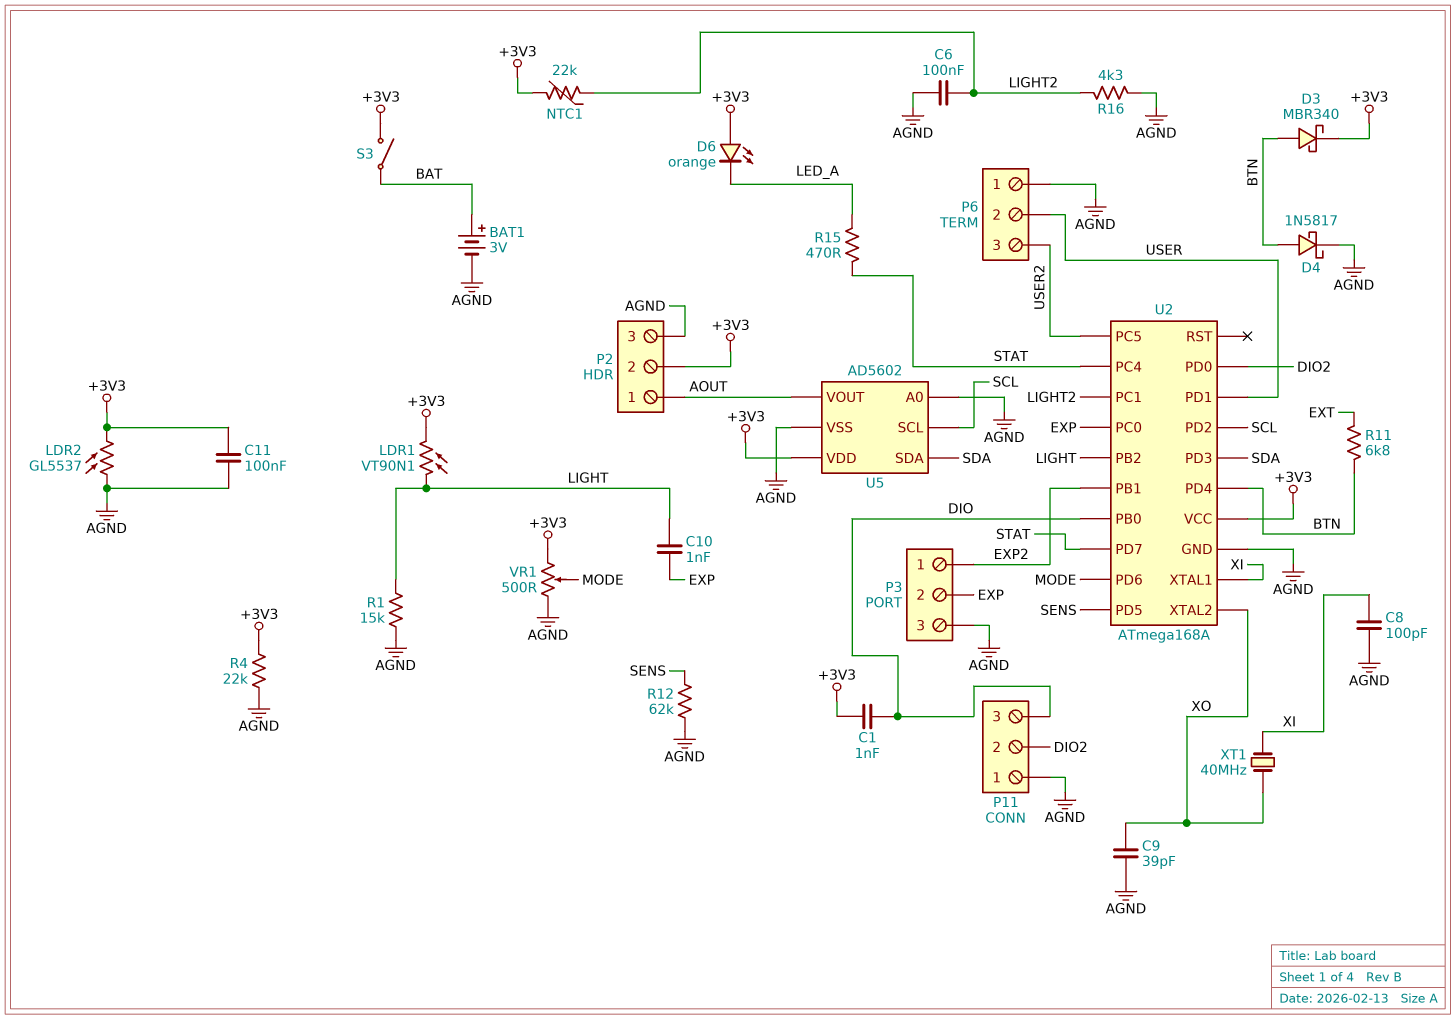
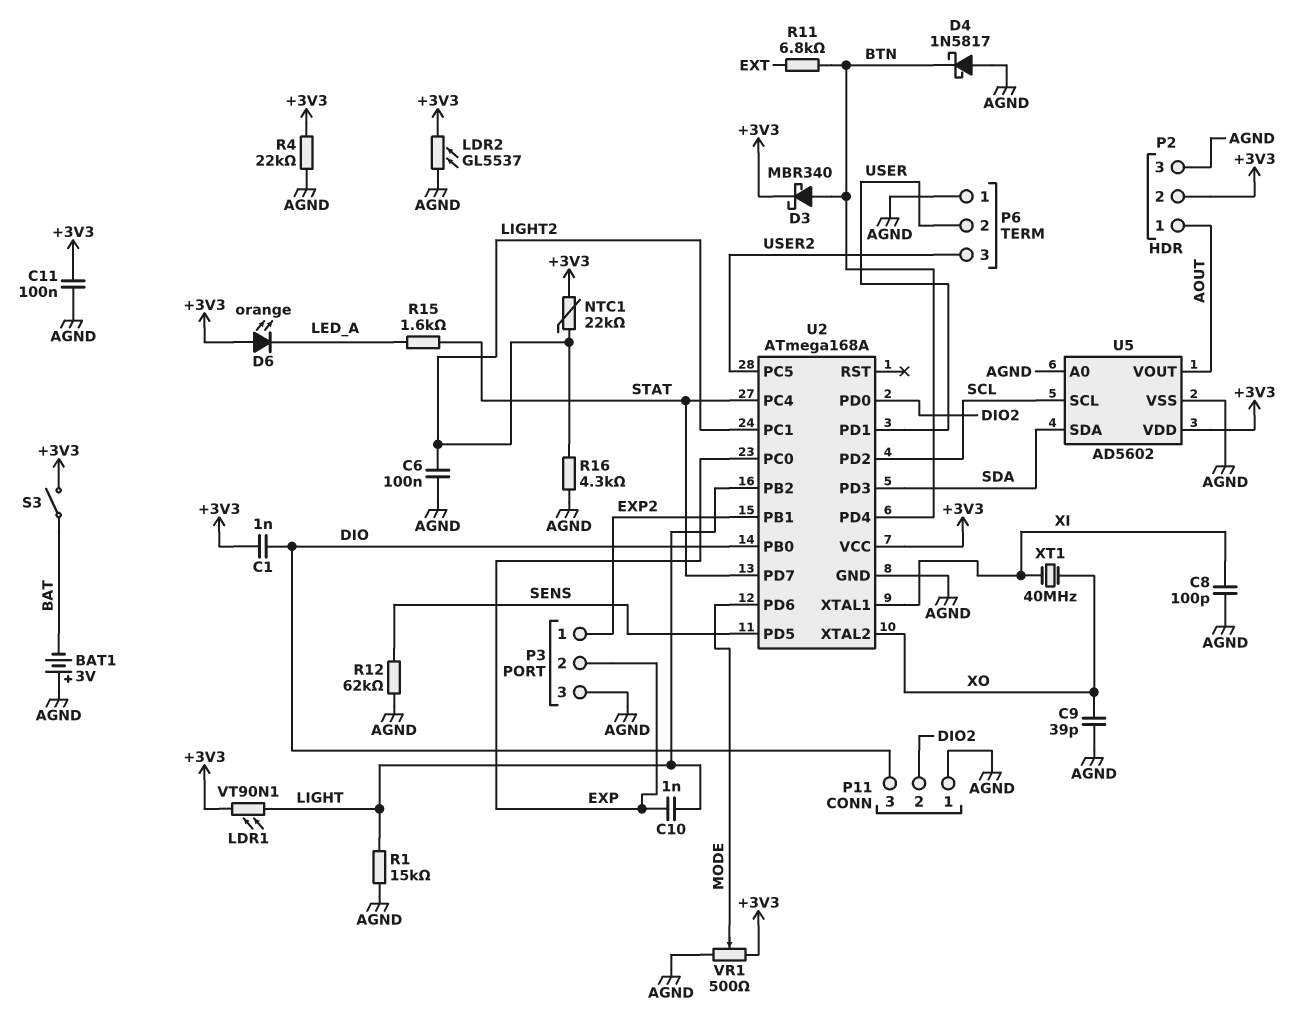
BAT1: 3V (plus BAT, minus AGND) -> 3V (plus AGND, minus BAT)
D4: schottky 1N5817 (A BTN, K AGND) -> schottky 1N5817 (A AGND, K BTN)
R15: 470 (LED_A, STAT) -> 1.6k (LED_A, STAT)

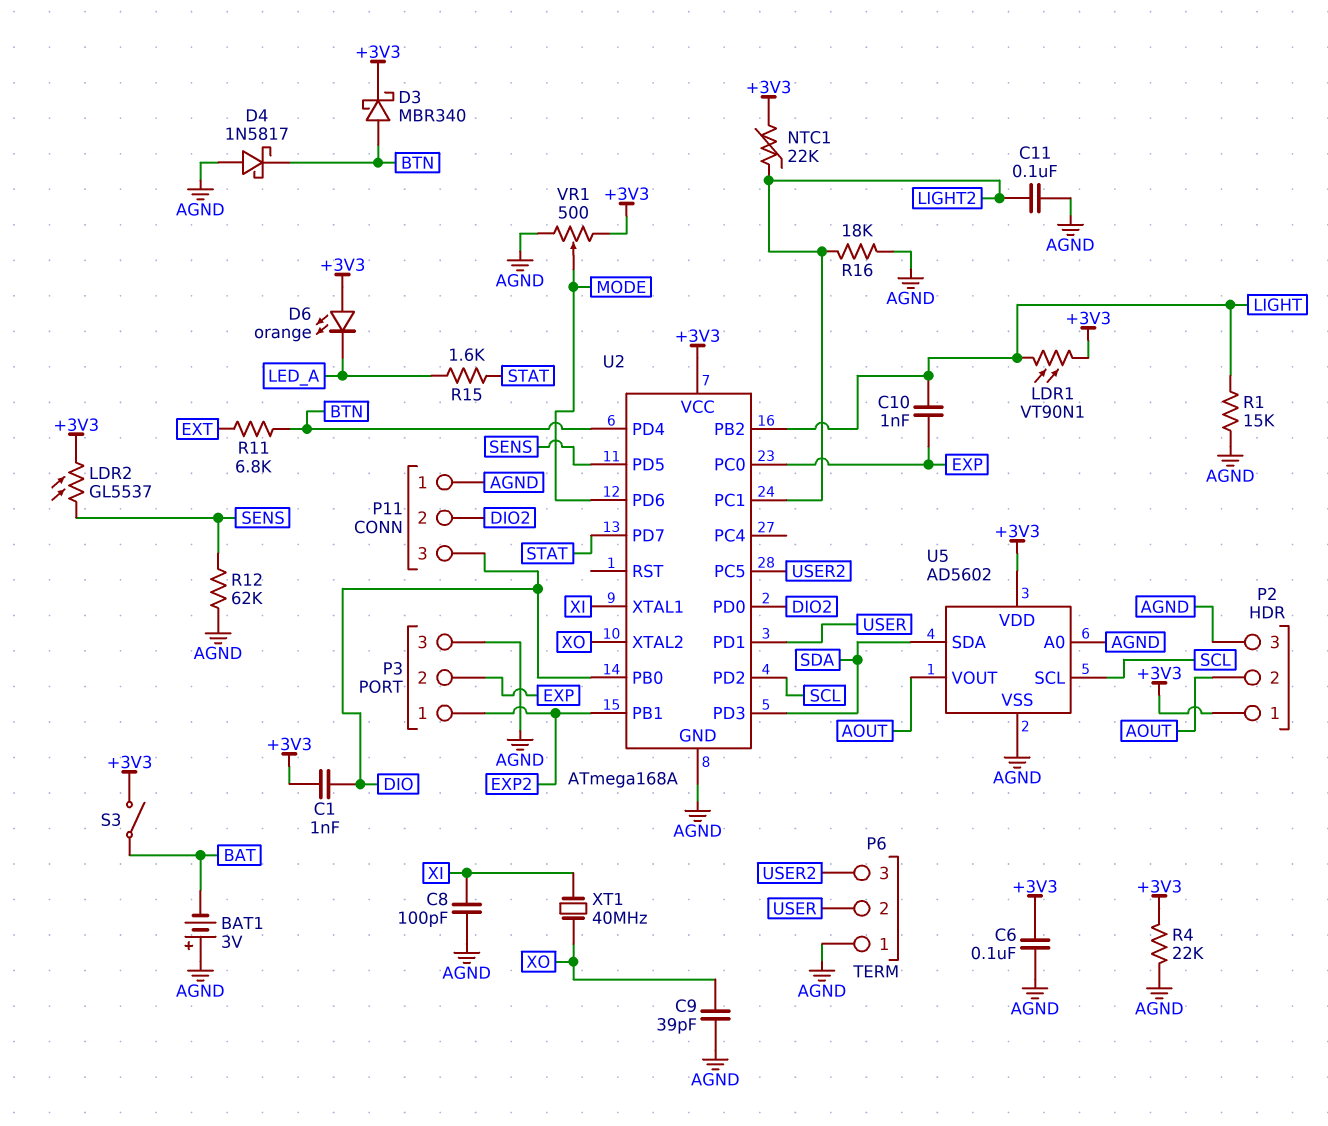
C6: 100nF (AGND, LIGHT2) -> 100nF (+3V3, AGND)
C11: 100nF (+3V3, AGND) -> 100nF (AGND, LIGHT2)
LDR2: GL5537 (+3V3, AGND) -> GL5537 (+3V3, SENS)
P2 pin 1: AOUT -> +3V3
P2 pin 2: +3V3 -> AOUT
R16: 4.3k (AGND, LIGHT2) -> 18k (AGND, LIGHT2)
U2 pin PC4: STAT -> none

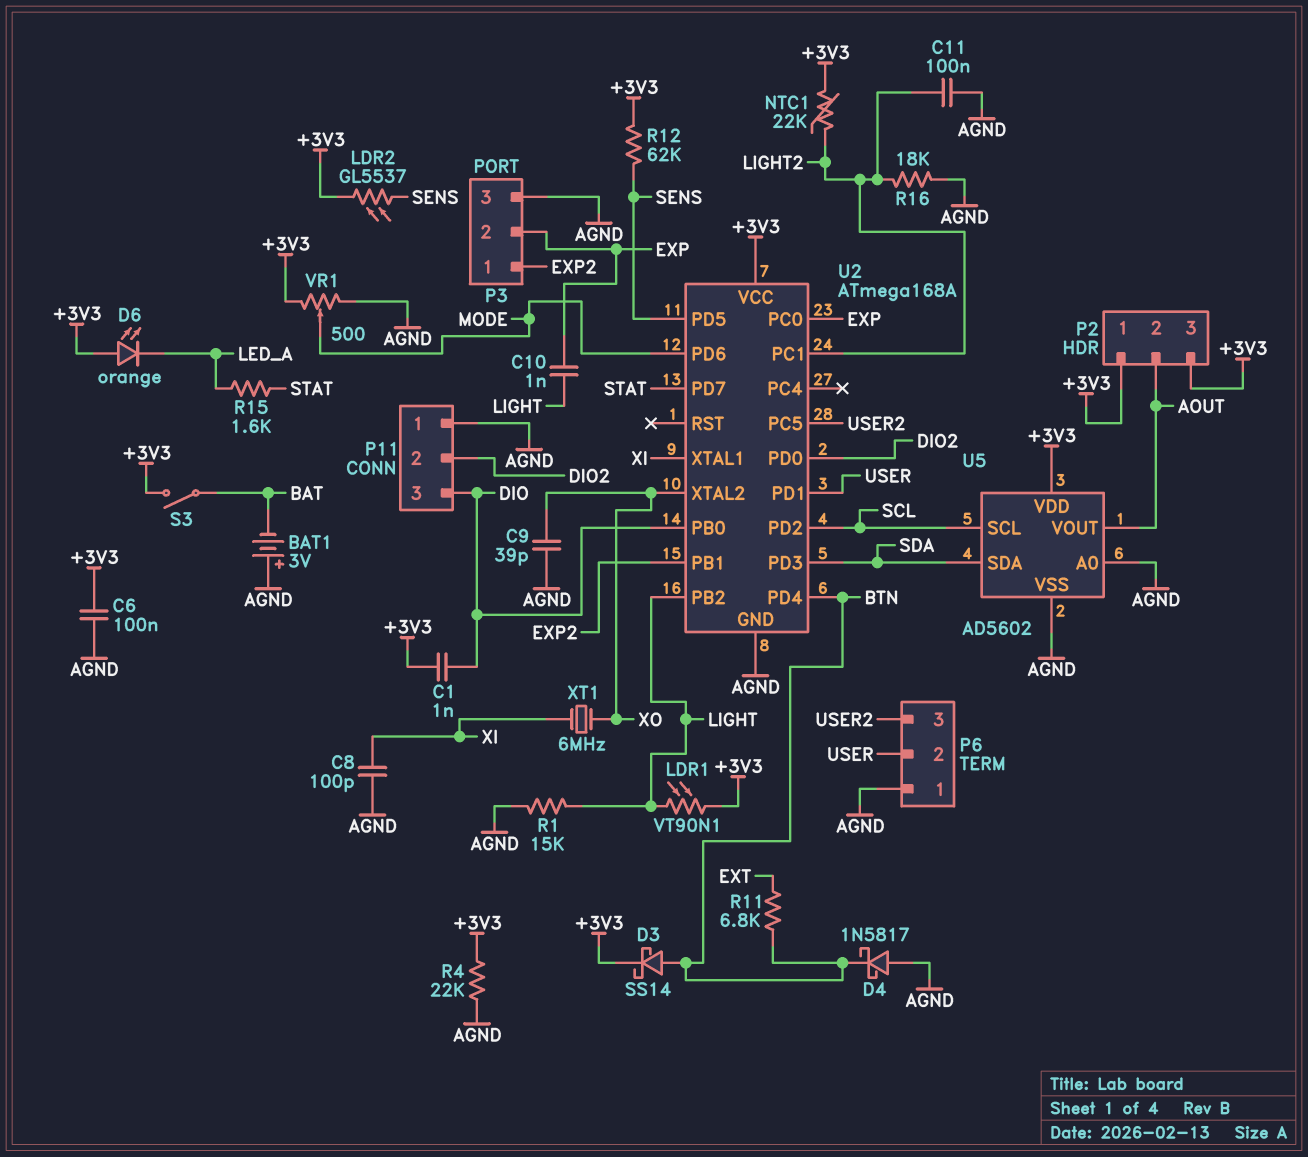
D3: schottky MBR340 (A BTN, K +3V3) -> schottky SS14 (A BTN, K +3V3)
P2 pin 3: AGND -> +3V3
R12: 62k (AGND, SENS) -> 62k (+3V3, SENS)
XT1: 40MHz (XI, XO) -> 6MHz (XI, XO)

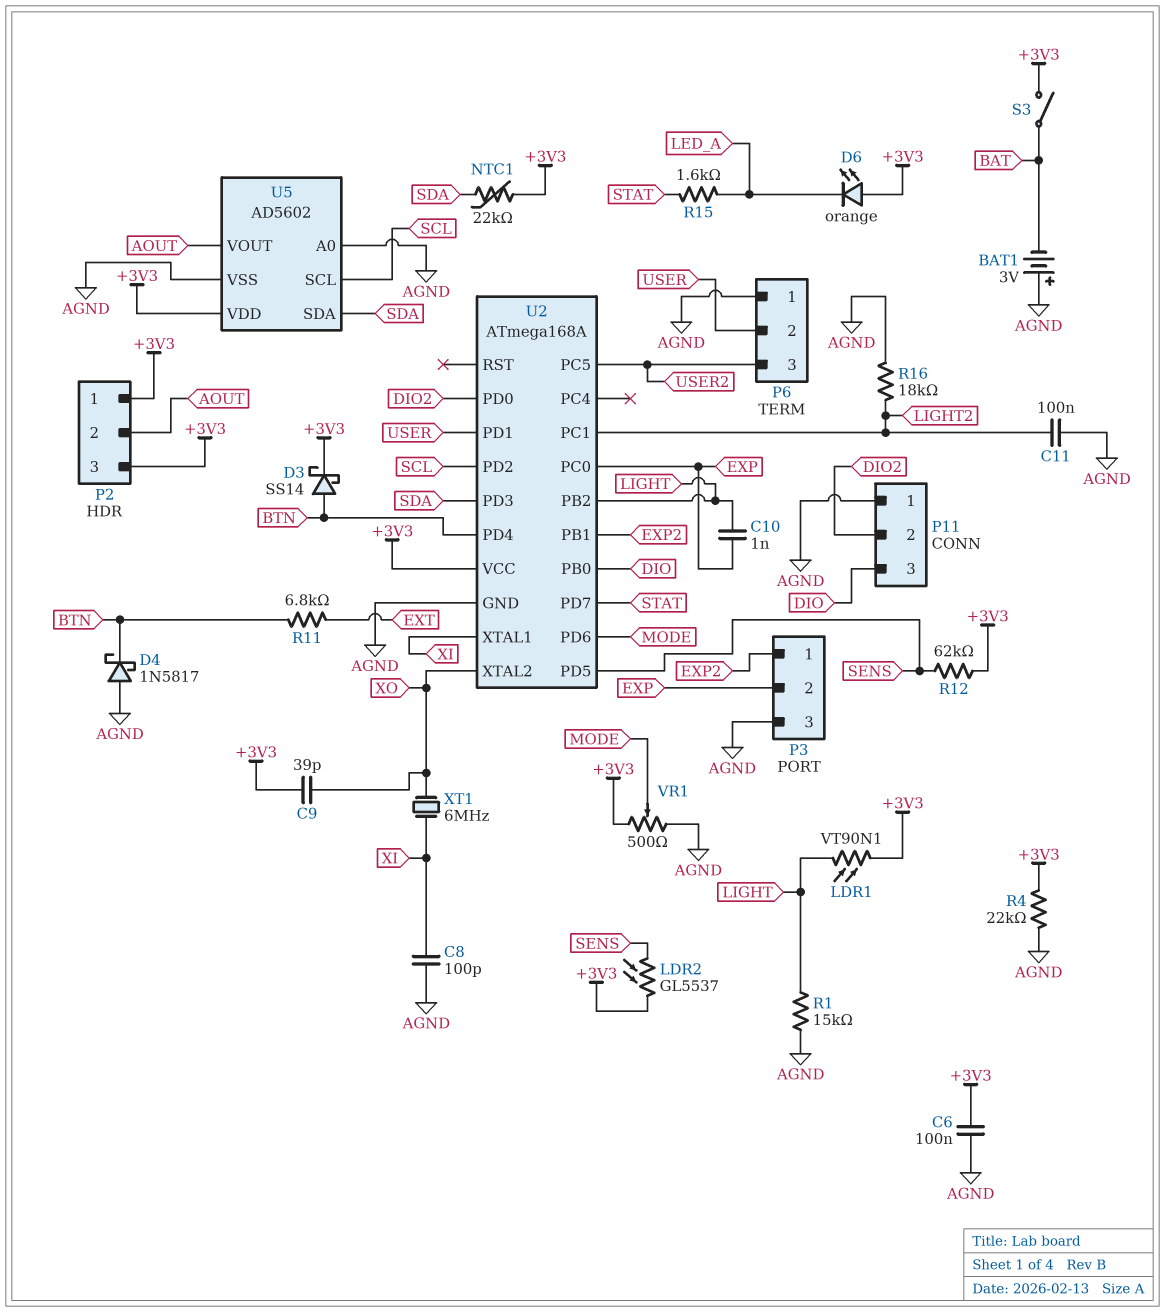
C1: 1nF (+3V3, DIO) -> none
C9: 39pF (AGND, XO) -> 39pF (+3V3, XO)
NTC1: 22k (+3V3, LIGHT2) -> 22k (+3V3, SDA)

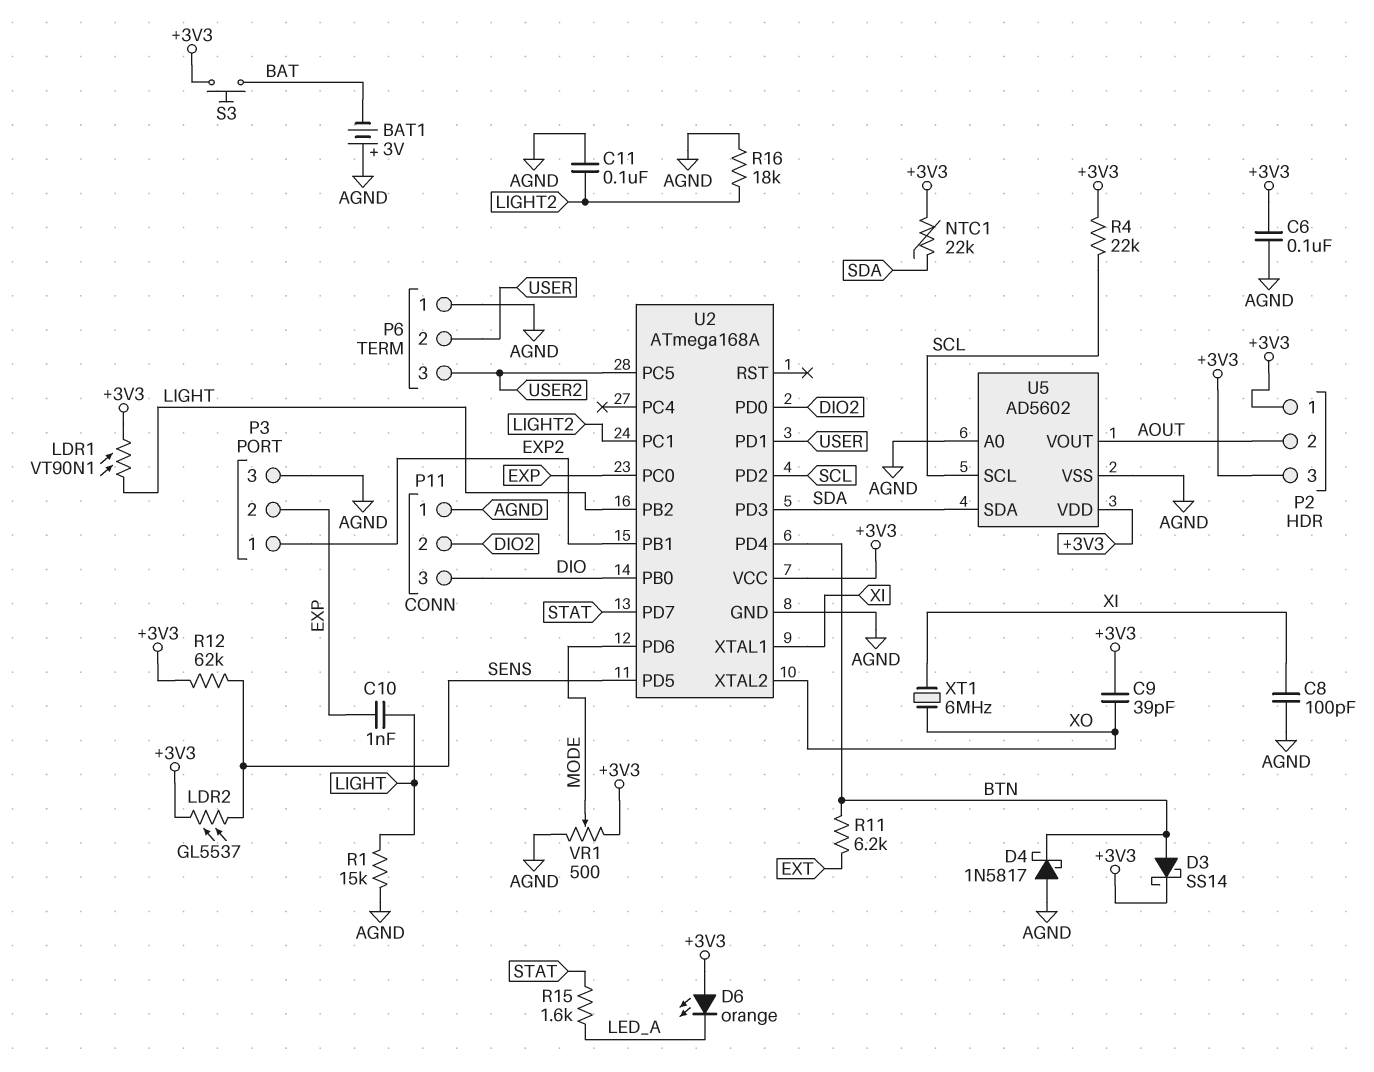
R4: 22k (+3V3, AGND) -> 22k (+3V3, SCL)
R11: 6.8k (BTN, EXT) -> 6.2k (BTN, EXT)
S3: switch (+3V3, BAT) -> button (+3V3, BAT)

